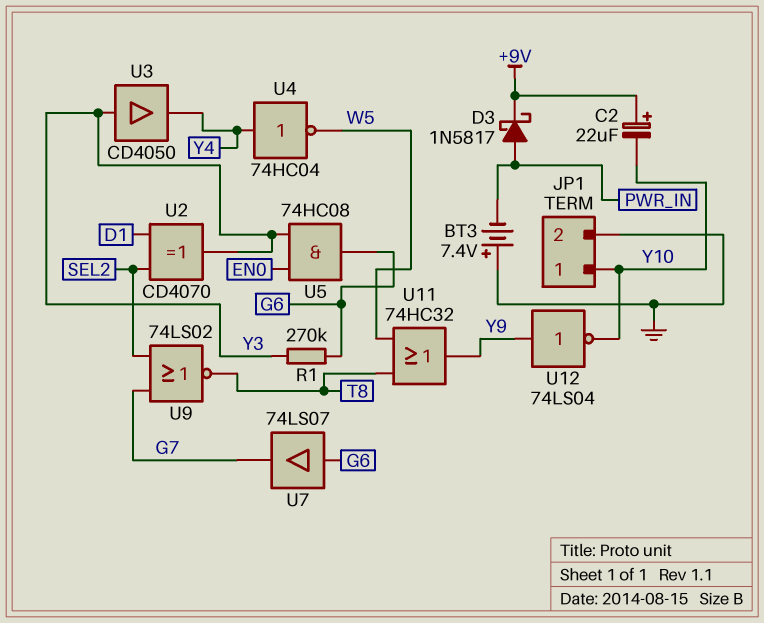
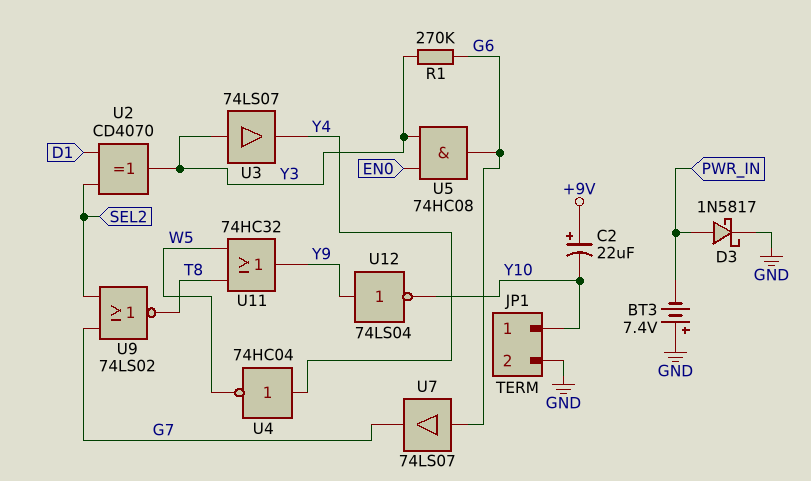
D3: schottky 1N5817 (A PWR_IN, K +9V) -> schottky 1N5817 (A PWR_IN, K GND)
U3: buffer CD4050 (in Y3, out Y4) -> buffer 74LS07 (in Y3, out Y4)

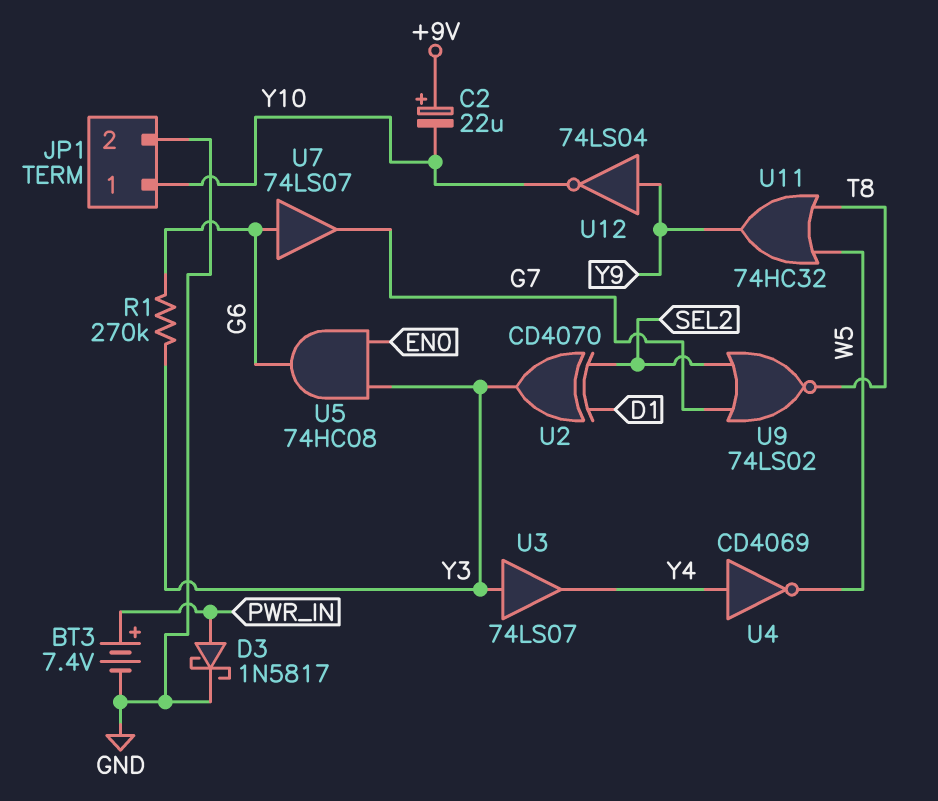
BT3: 7.4V (plus GND, minus PWR_IN) -> 7.4V (plus PWR_IN, minus GND)
U4: NOT 74HC04 (in Y4, out W5) -> NOT CD4069 (in Y4, out W5)

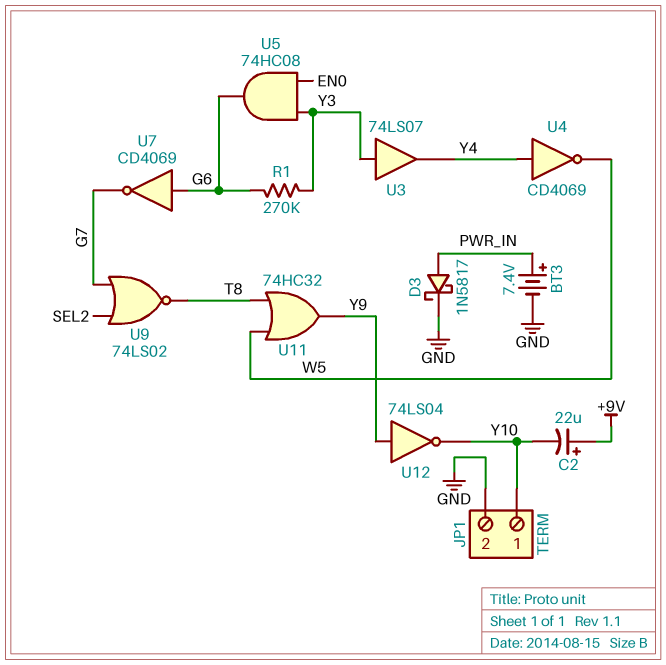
U2: XOR CD4070 (in D1, in SEL2, out Y3) -> none
U7: buffer 74LS07 (in G6, out G7) -> NOT CD4069 (in G6, out G7)

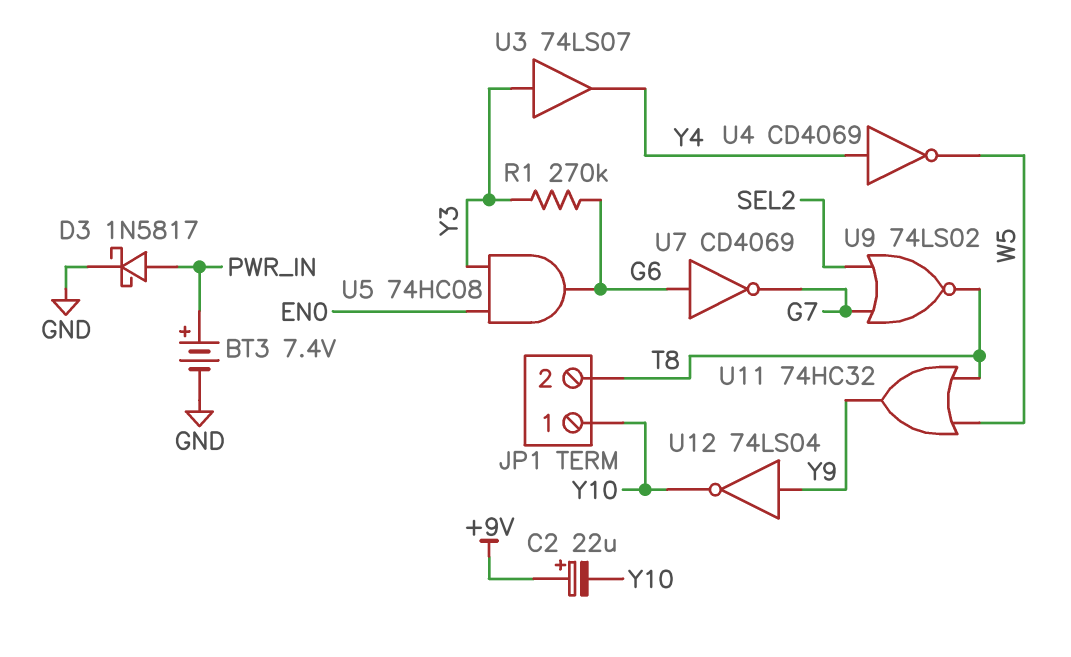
JP1 pin 2: GND -> T8

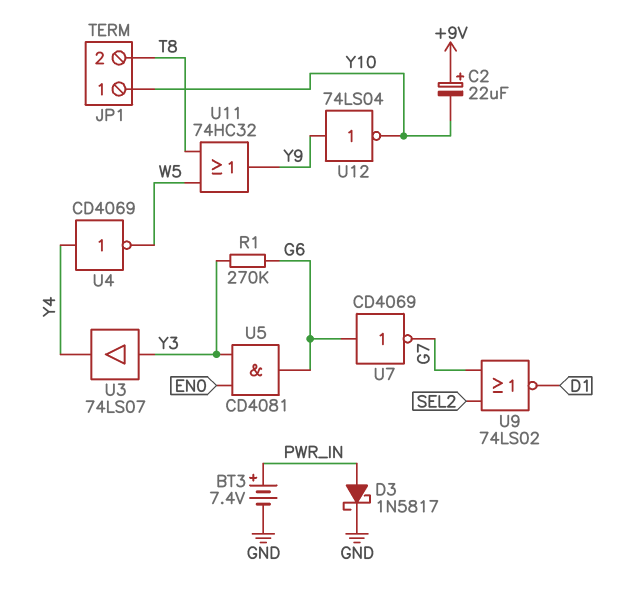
U5: AND 74HC08 (in EN0, in Y3, out G6) -> AND CD4081 (in EN0, in Y3, out G6)
U9: NOR 74LS02 (in G7, in SEL2, out T8) -> NOR 74LS02 (in G7, in SEL2, out D1)

